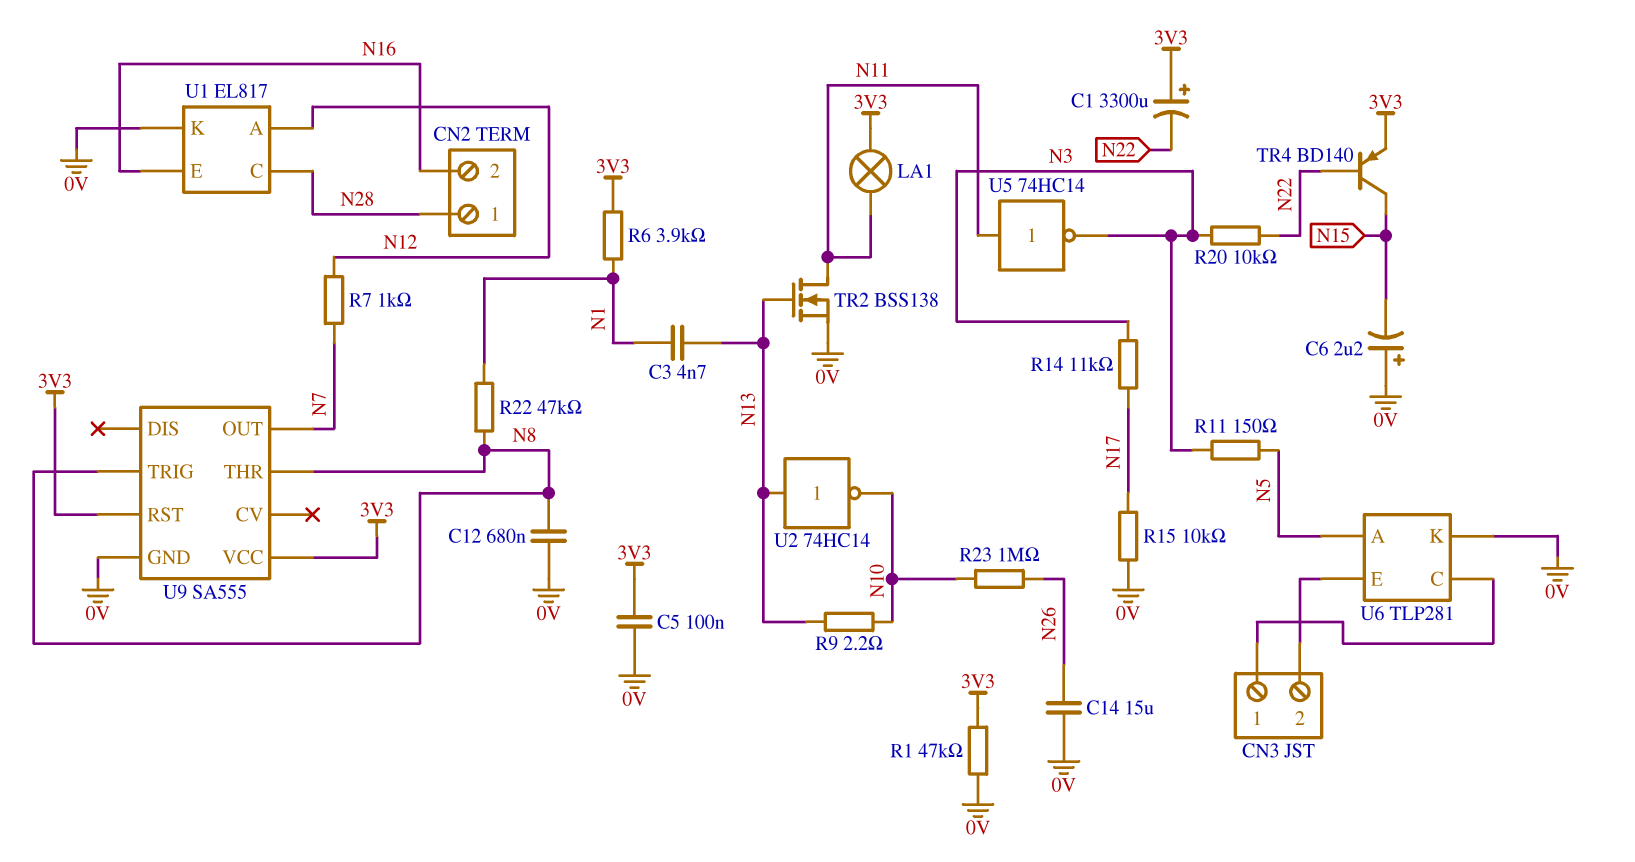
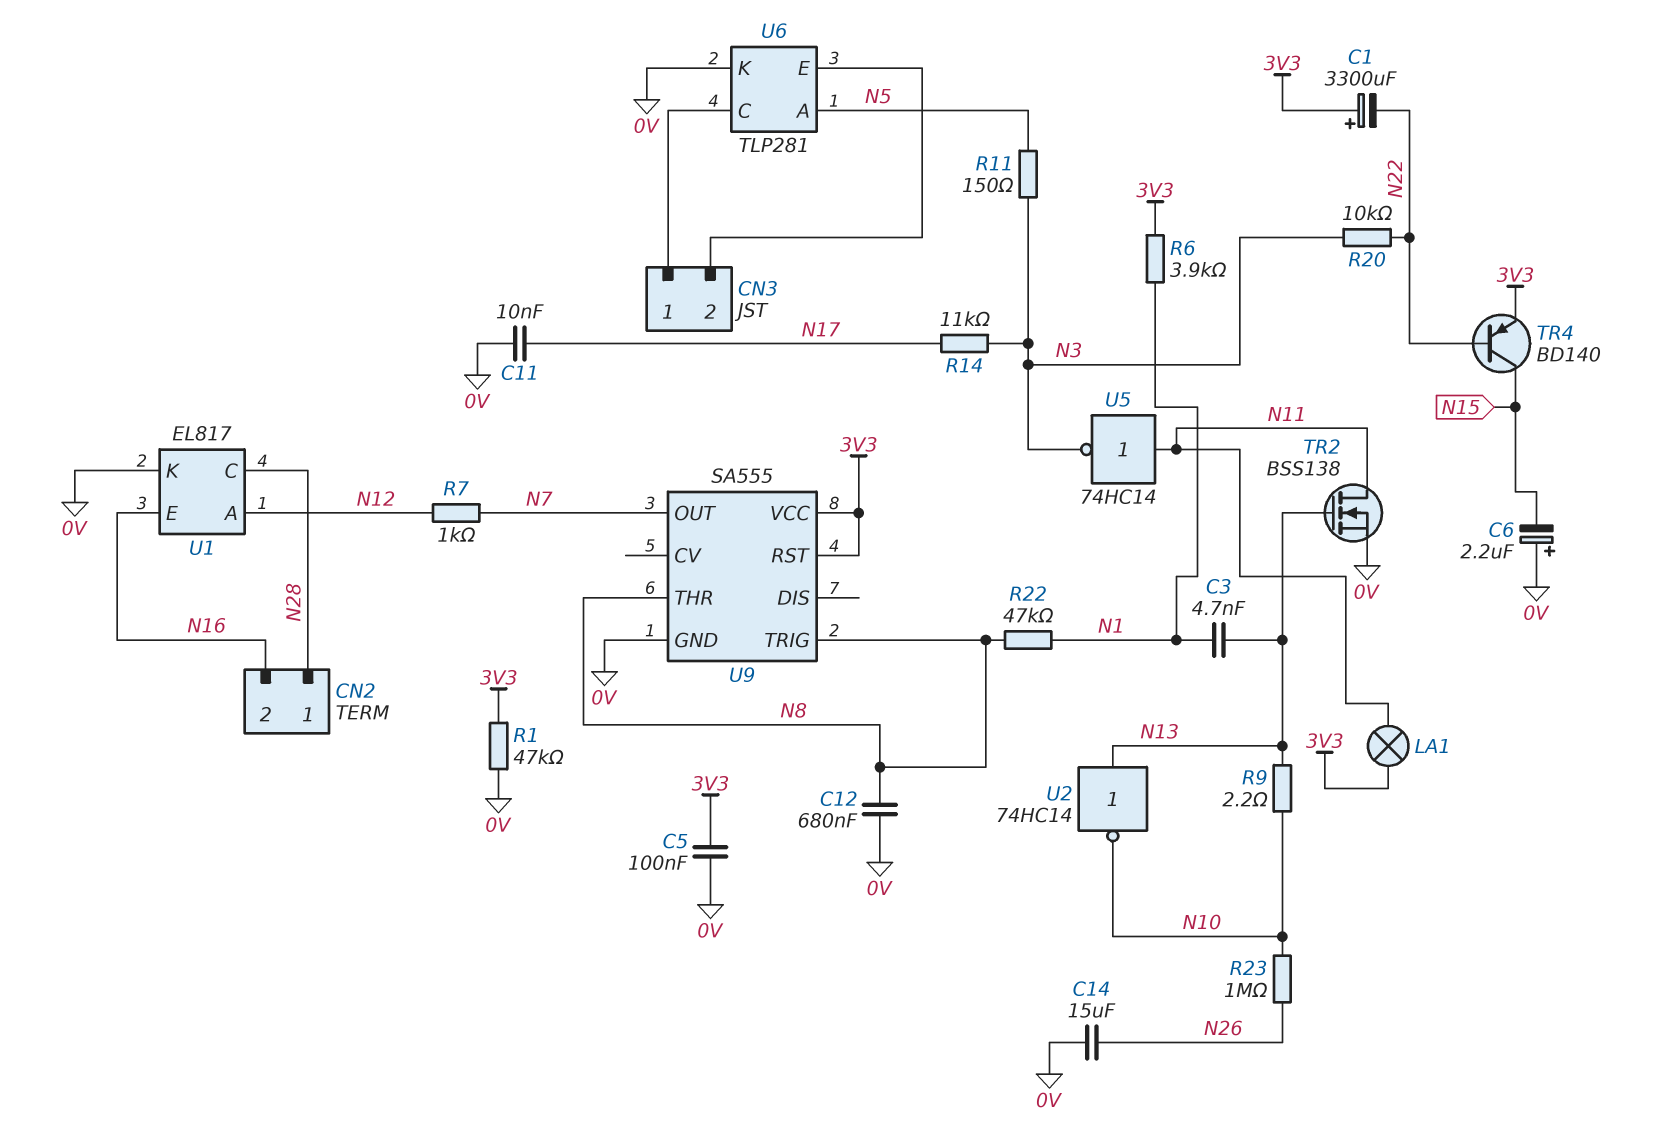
C11: none -> 10nF (0V, N17)
R15: 10k (0V, N17) -> none

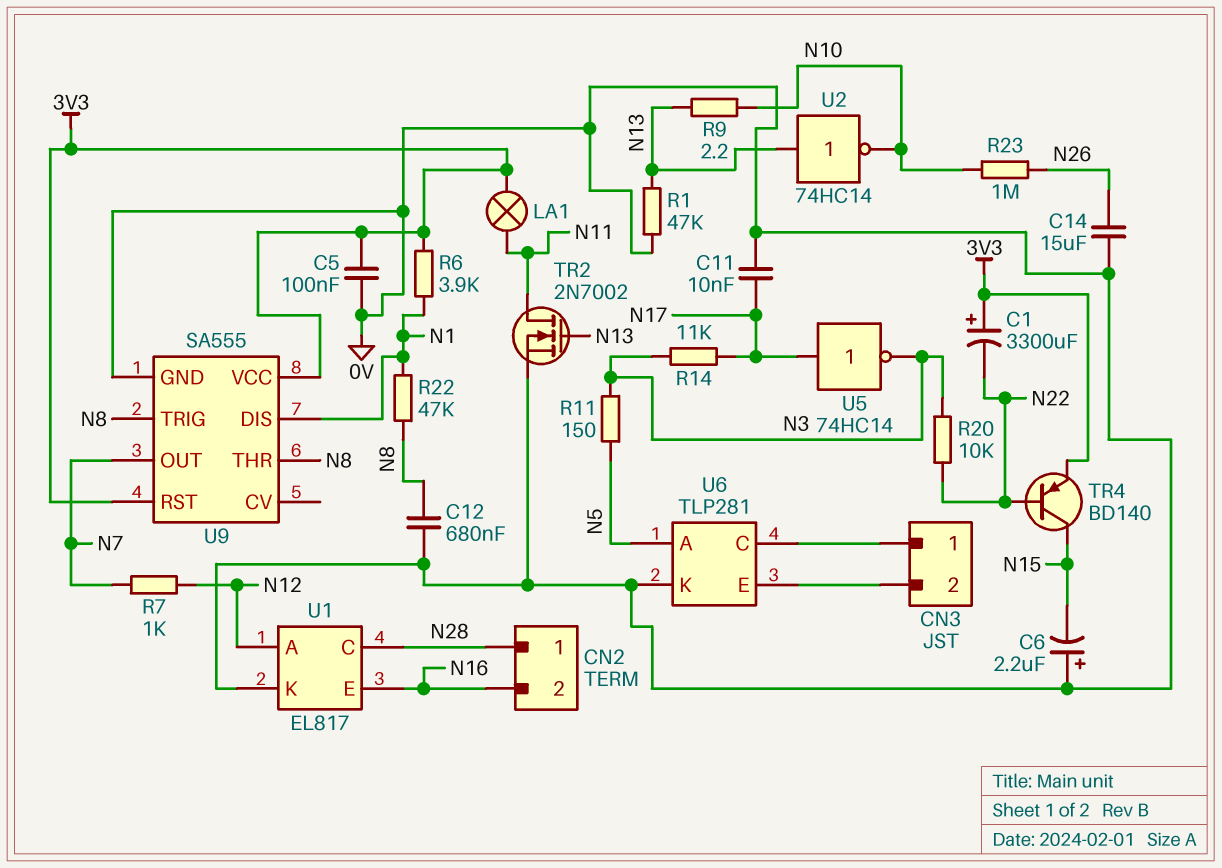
C3: 4.7nF (N1, N13) -> none
R1: 47k (0V, 3V3) -> 47k (0V, N13)
TR2: NMOS BSS138 (G N13, D N11, S 0V) -> NMOS 2N7002 (G N13, D N11, S 0V)
U5: NOT 74HC14 (in N11, out N3) -> NOT 74HC14 (in N17, out N3)
U9 pin DIS: none -> N1

